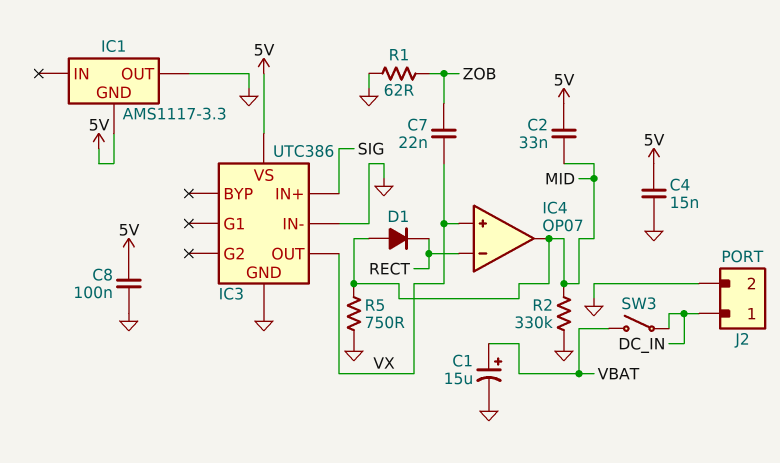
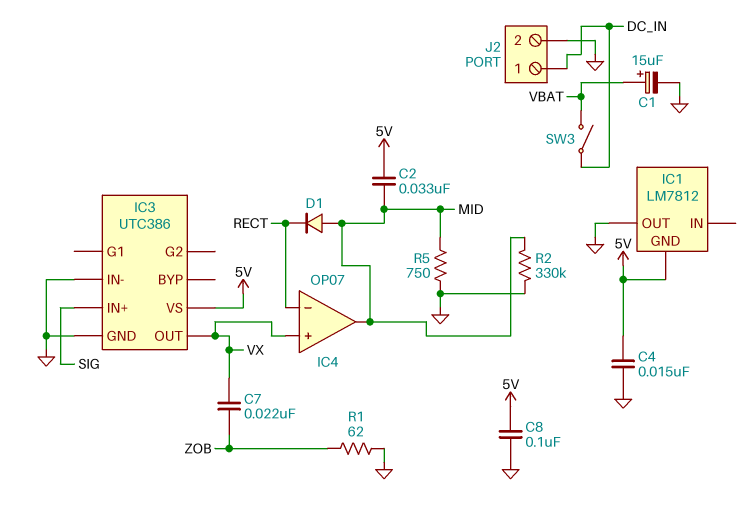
IC1: AMS1117-3.3 -> LM7812

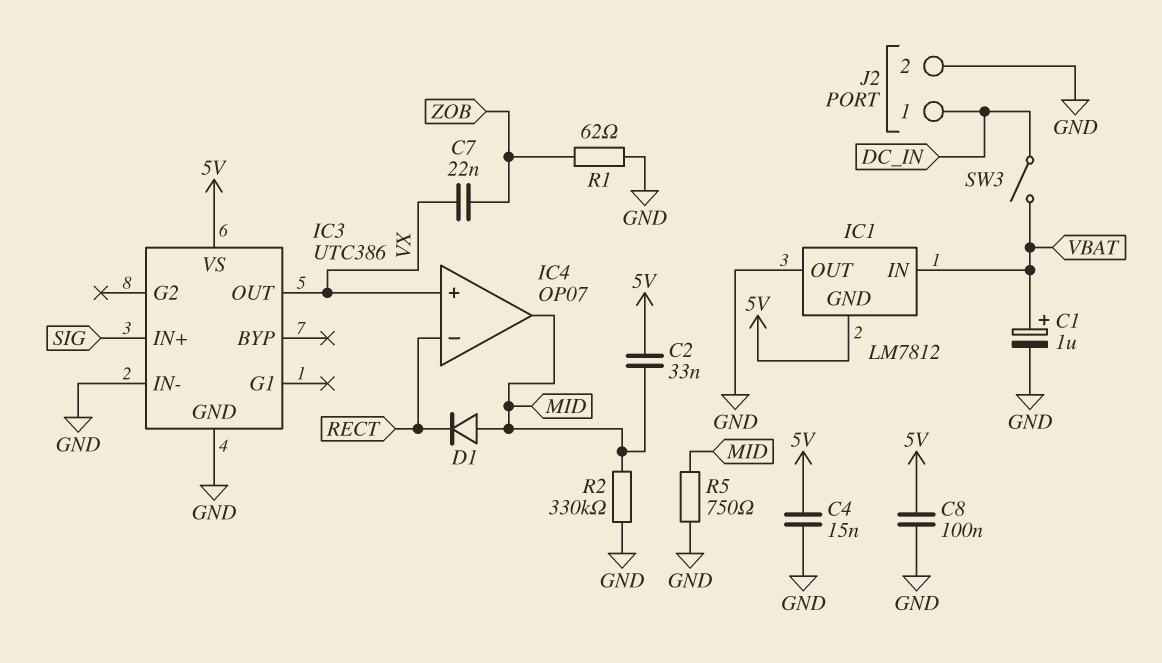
C1: 15uF (plus VBAT, minus GND) -> 1uF (plus VBAT, minus GND)
IC1 pin IN: none -> VBAT

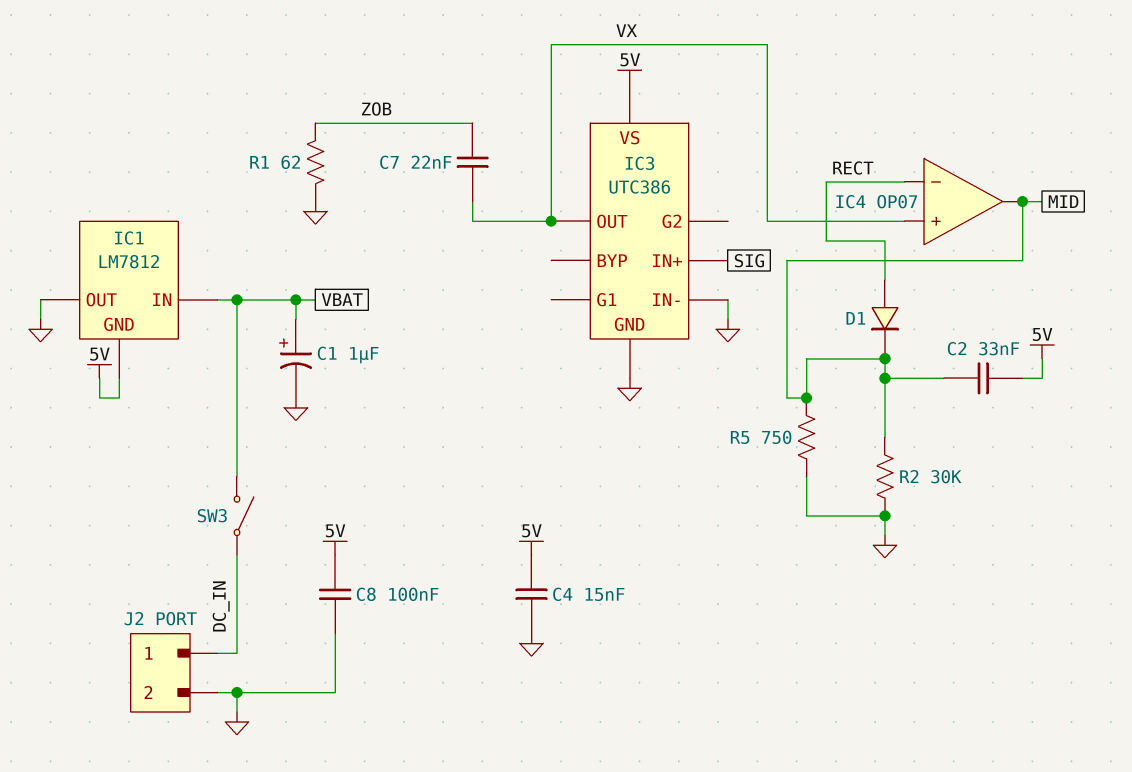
D1: diode (A MID, K RECT) -> diode (A RECT, K MID)
R2: 330k (GND, MID) -> 30k (GND, MID)

